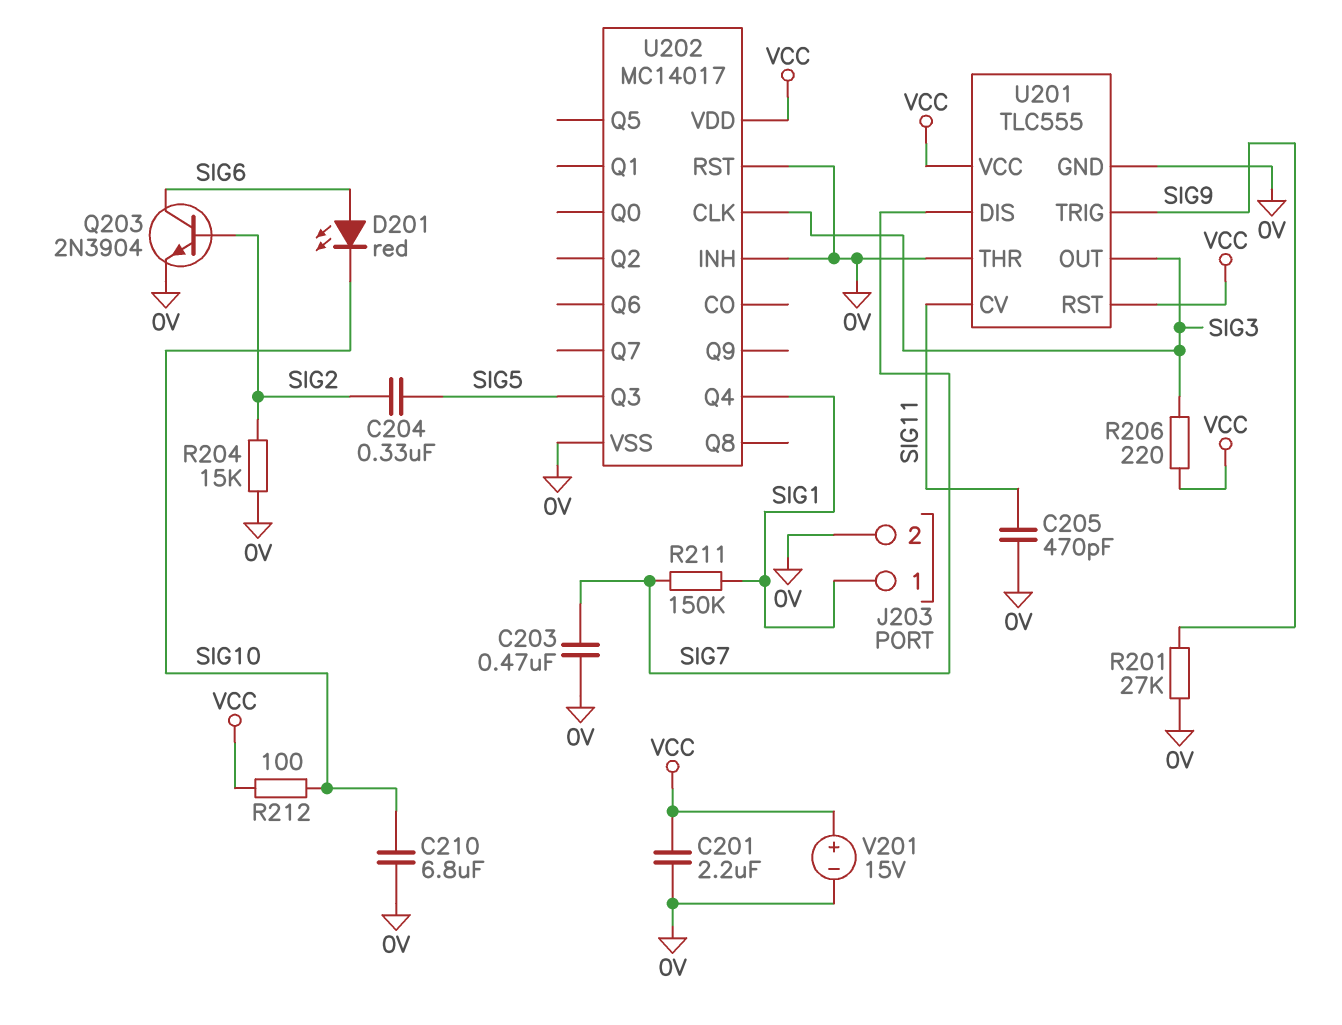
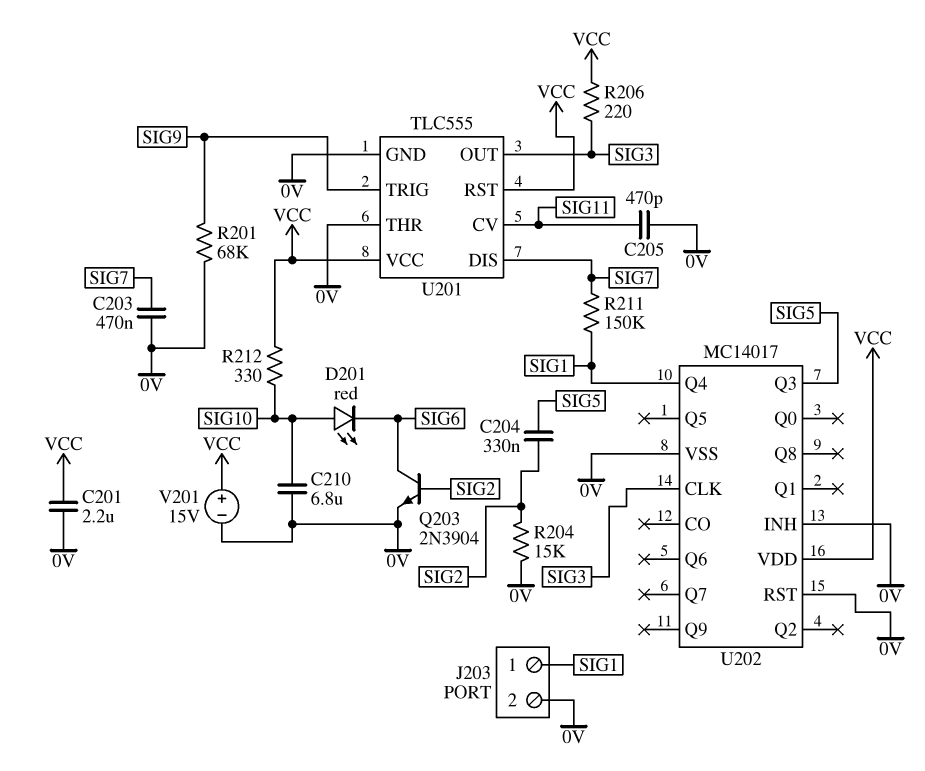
D201: LED red (A SIG6, K SIG10) -> LED red (A SIG10, K SIG6)
R201: 27k (0V, SIG9) -> 68k (0V, SIG9)
R212: 100 (SIG10, VCC) -> 330 (SIG10, VCC)

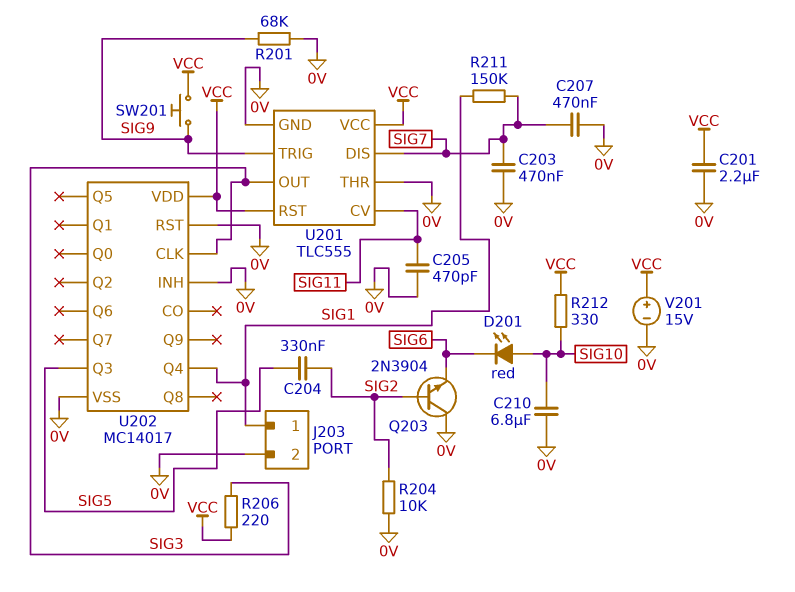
C207: none -> 470nF (0V, SIG7)
Q203: NPN 2N3904 (B SIG2, C SIG6, E 0V) -> NPN 2N3904 (B SIG2, C 0V, E SIG6)
R204: 15k (0V, SIG2) -> 10k (0V, SIG2)
SW201: none -> button (SIG9, VCC)

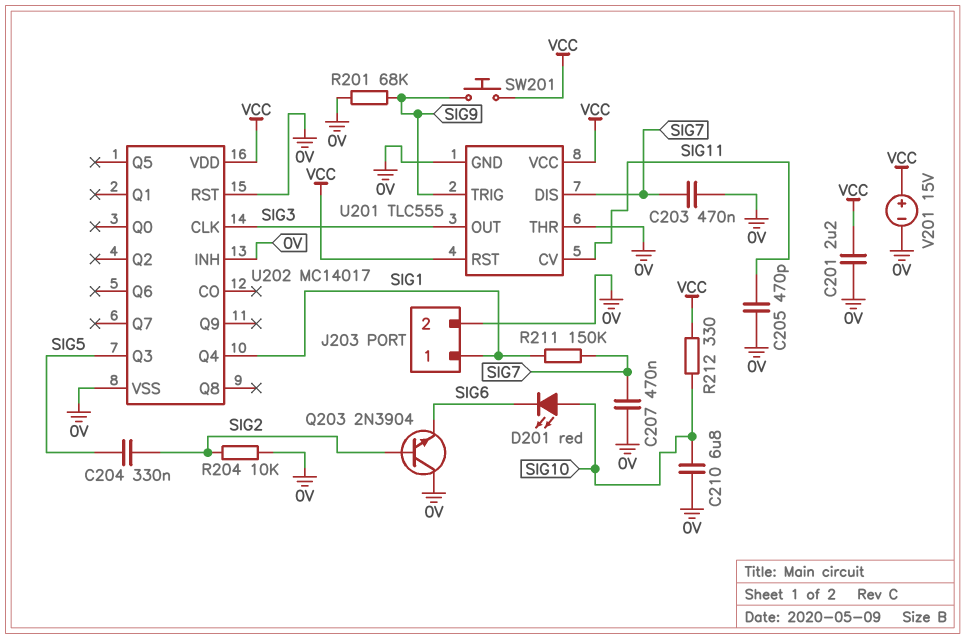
R206: 220 (SIG3, VCC) -> none

